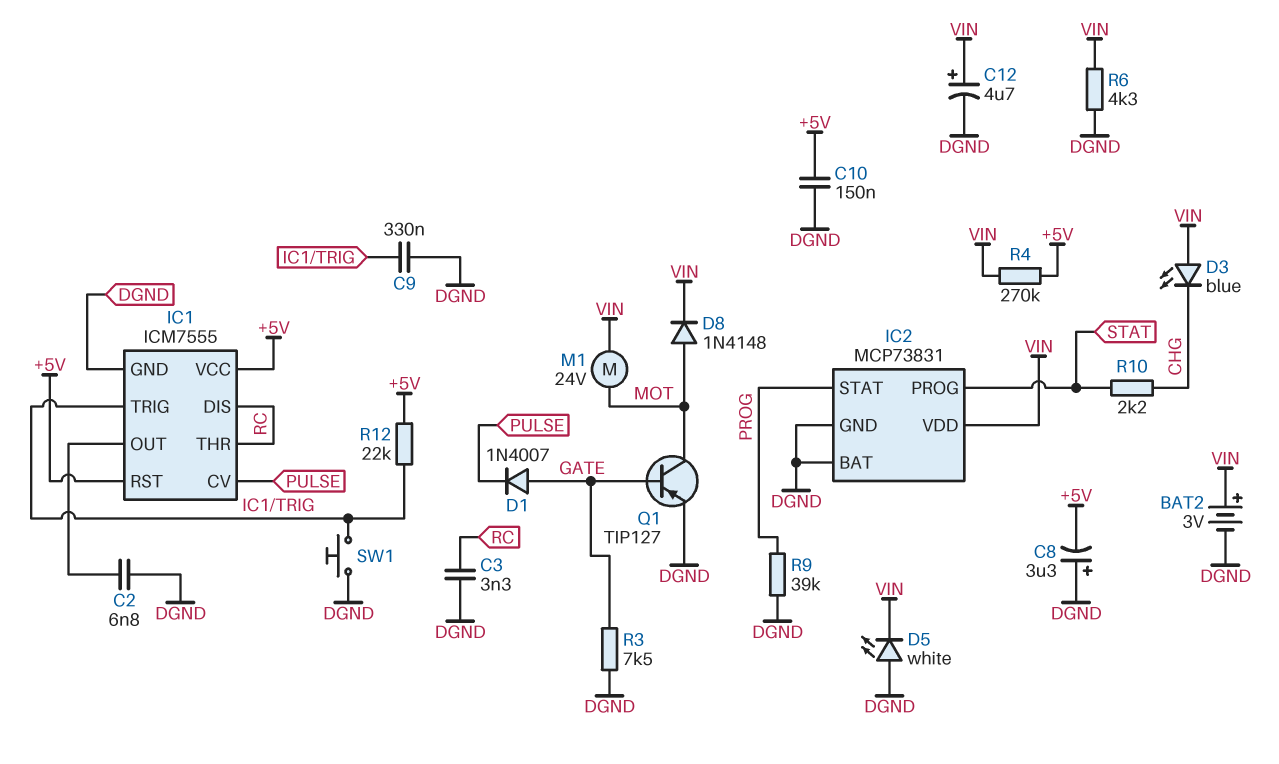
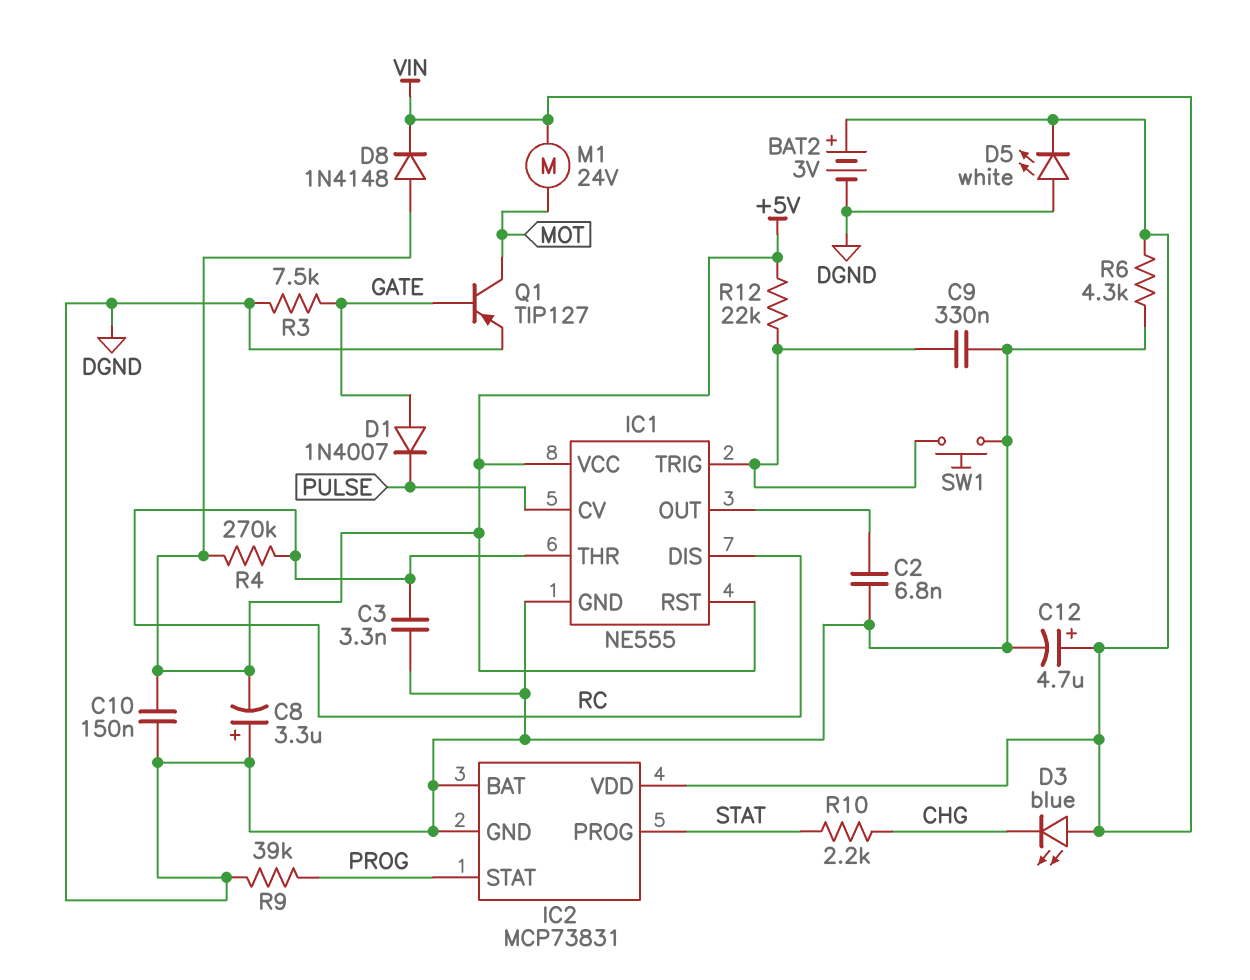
D8: diode 1N4148 (A MOT, K VIN) -> diode 1N4148 (A +5V, K VIN)
IC1: ICM7555 -> NE555
R4: 270k (+5V, VIN) -> 270k (+5V, RC)

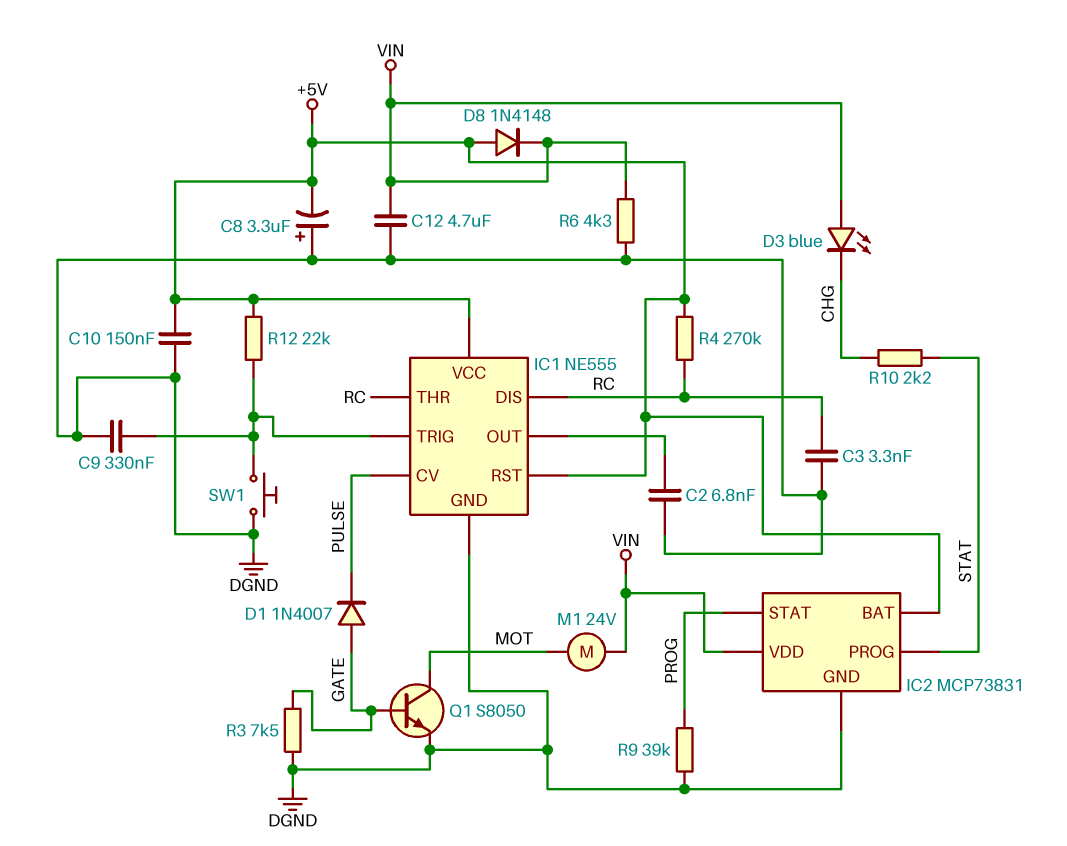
BAT2: 3V (plus VIN, minus DGND) -> none
C12: 4.7uF (plus VIN, minus DGND) -> 4.7uF (DGND, VIN)
D5: LED white (A DGND, K VIN) -> none
IC2 pin BAT: DGND -> +5V
Q1: PNP TIP127 (B GATE, C MOT, E DGND) -> NPN S8050 (B GATE, C MOT, E DGND)

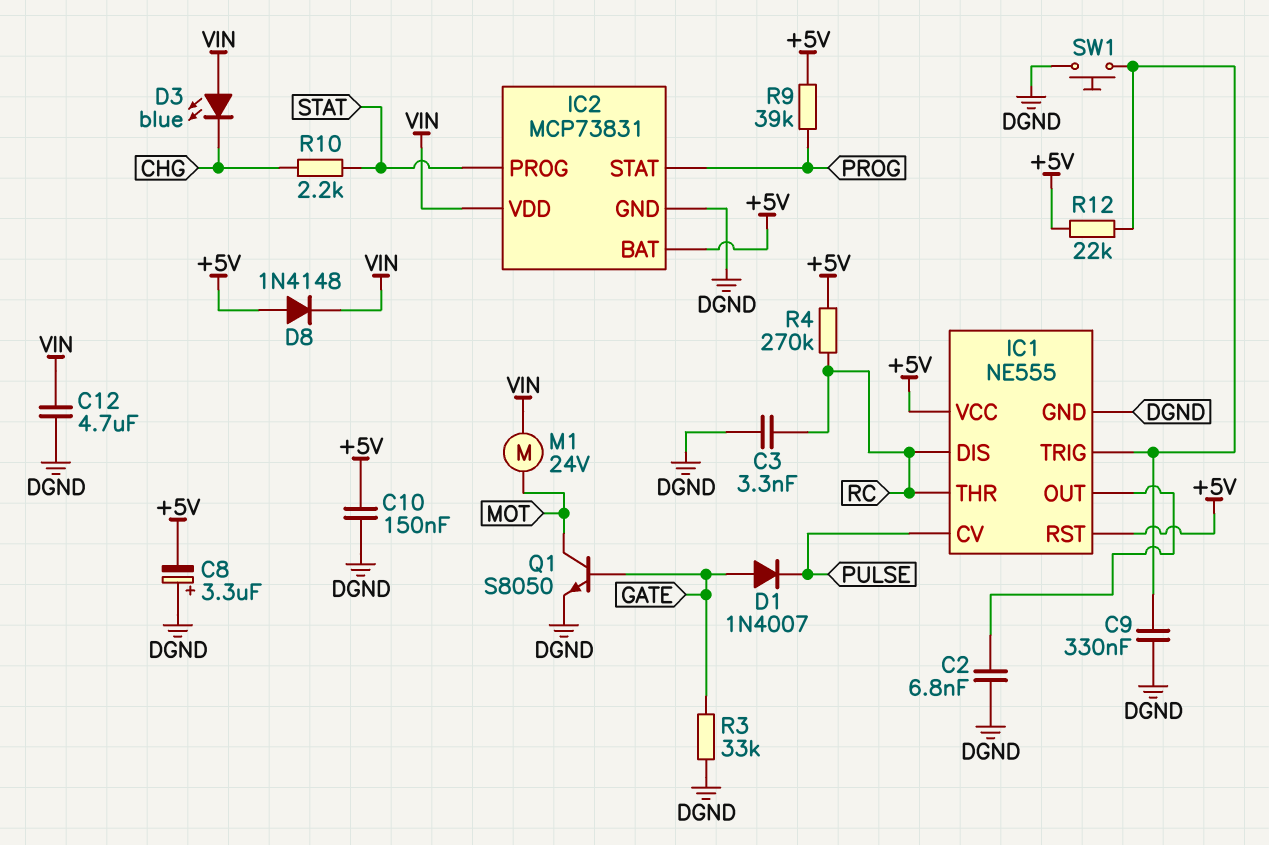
R3: 7.5k (DGND, GATE) -> 33k (DGND, GATE)
R6: 4.3k (DGND, VIN) -> none
R9: 39k (DGND, PROG) -> 39k (+5V, PROG)

